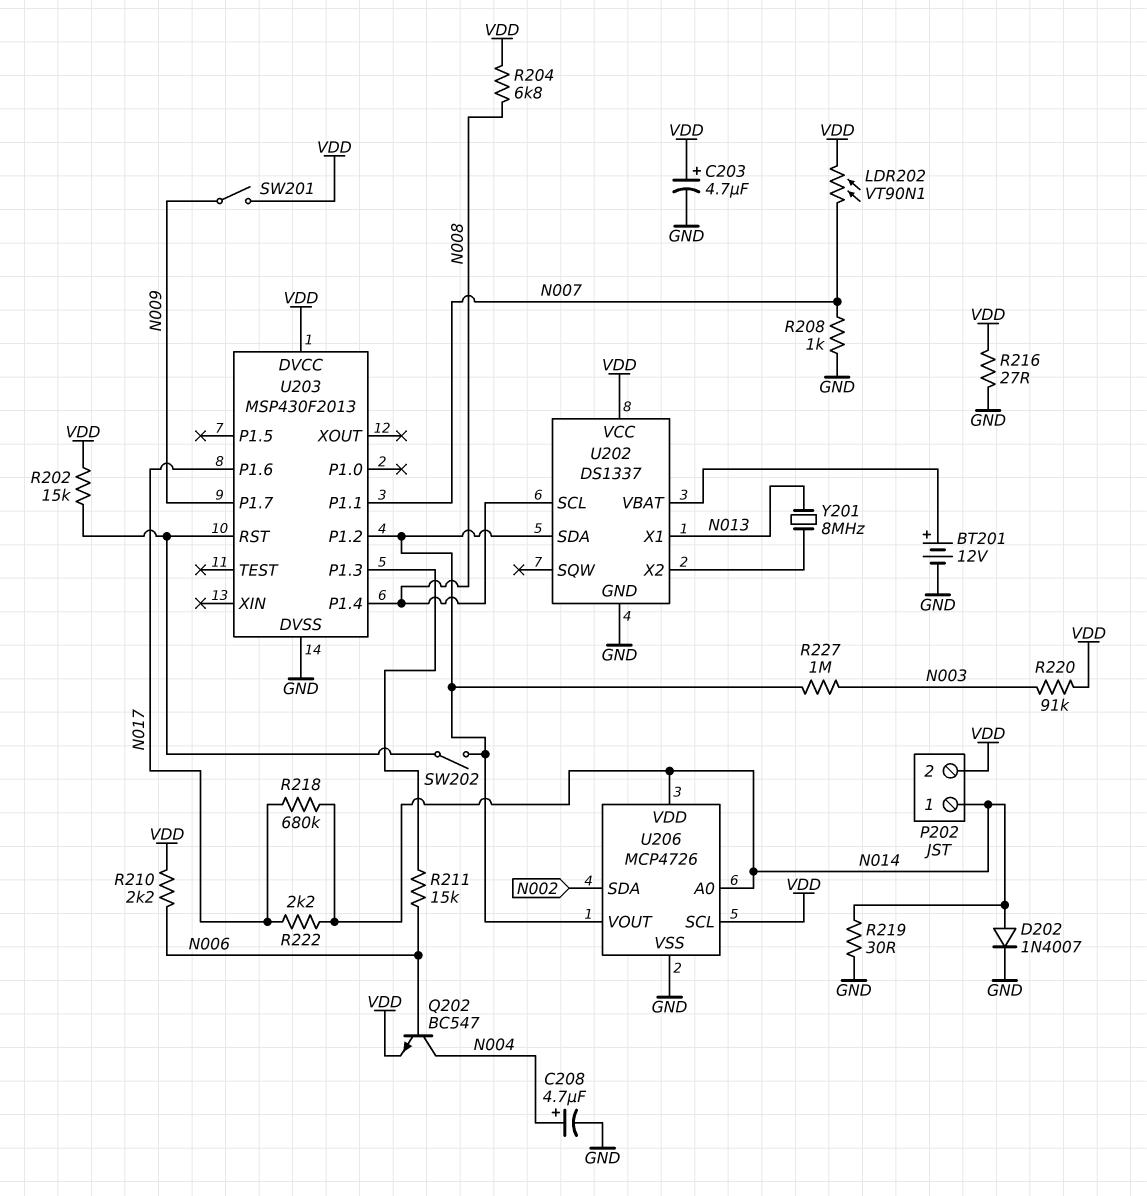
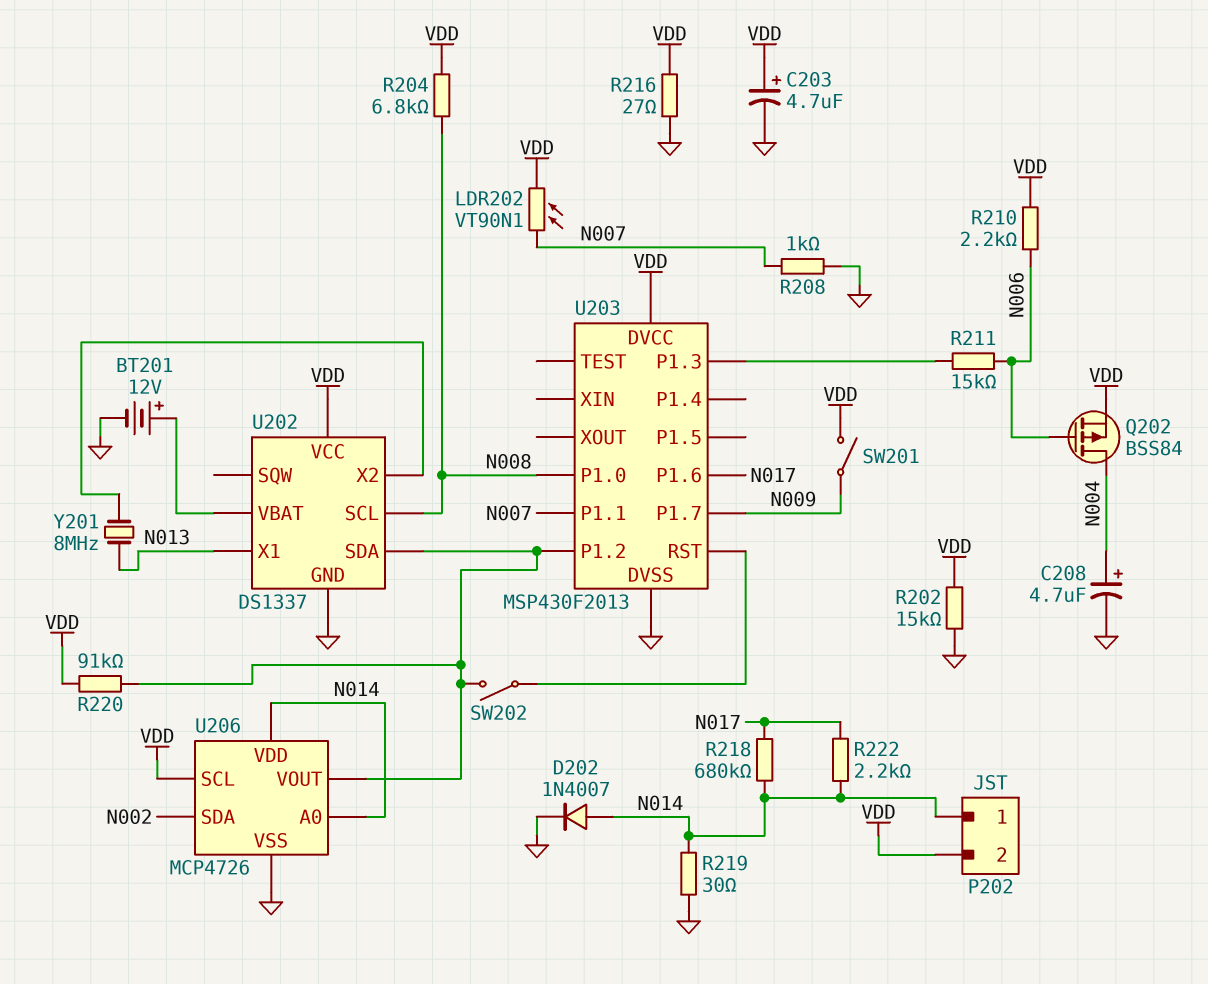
Q202: NPN BC547 (B N006, C N004, E VDD) -> PMOS BSS84 (G N006, D N004, S VDD)
R202: 15k (U203/RST, VDD) -> 15k (GND, VDD)
R220: 91k (N003, VDD) -> 91k (U202/SDA, VDD)
R227: 1M (N003, U202/SDA) -> none
U203 pin P1.0: none -> N008
U203 pin P1.4: N008 -> none

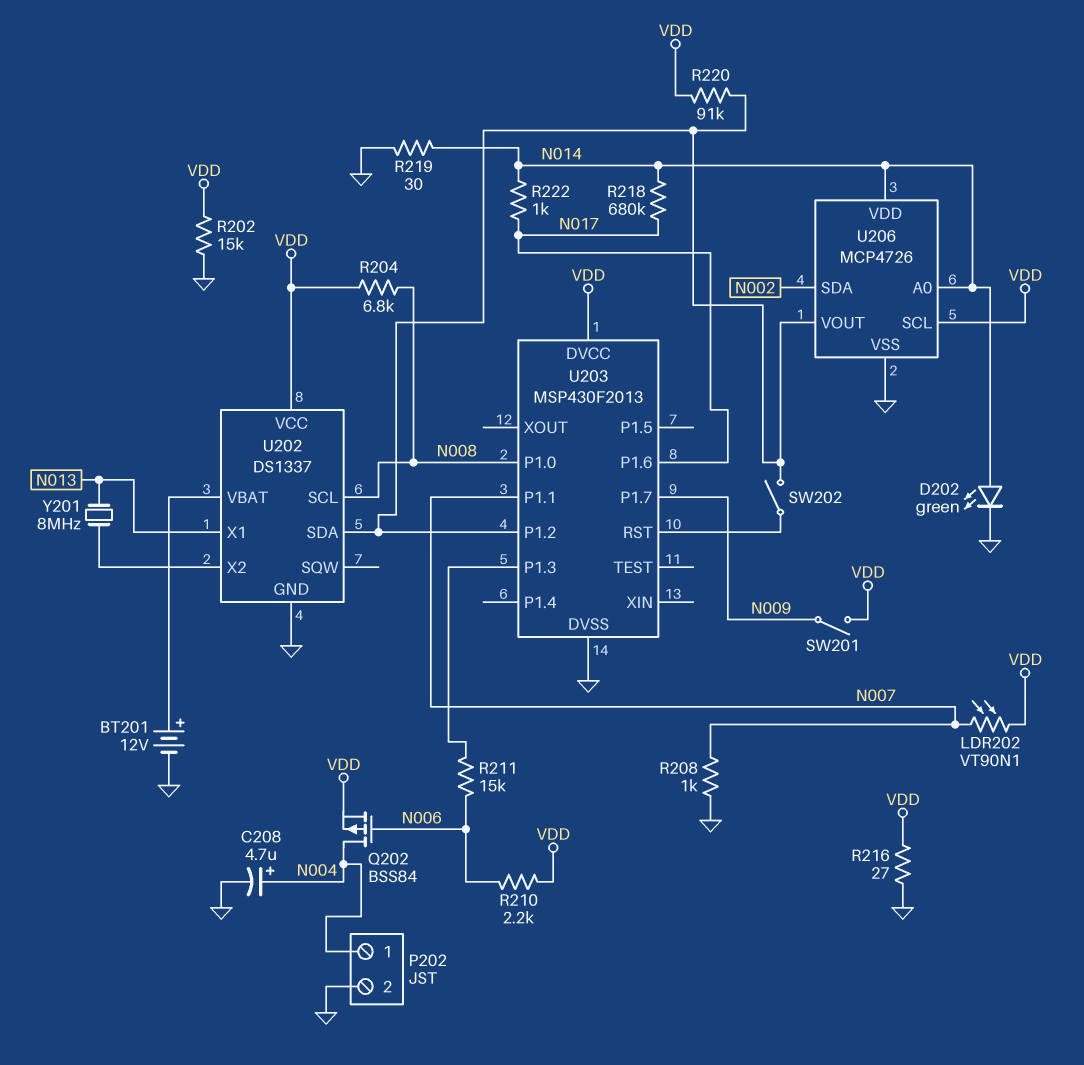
C203: 4.7uF (plus VDD, minus GND) -> none
D202: diode 1N4007 (A N014, K GND) -> LED green (A N014, K GND)
P202 pin 1: N014 -> N004
P202 pin 2: VDD -> GND
R222: 2.2k (N014, N017) -> 1k (N014, N017)

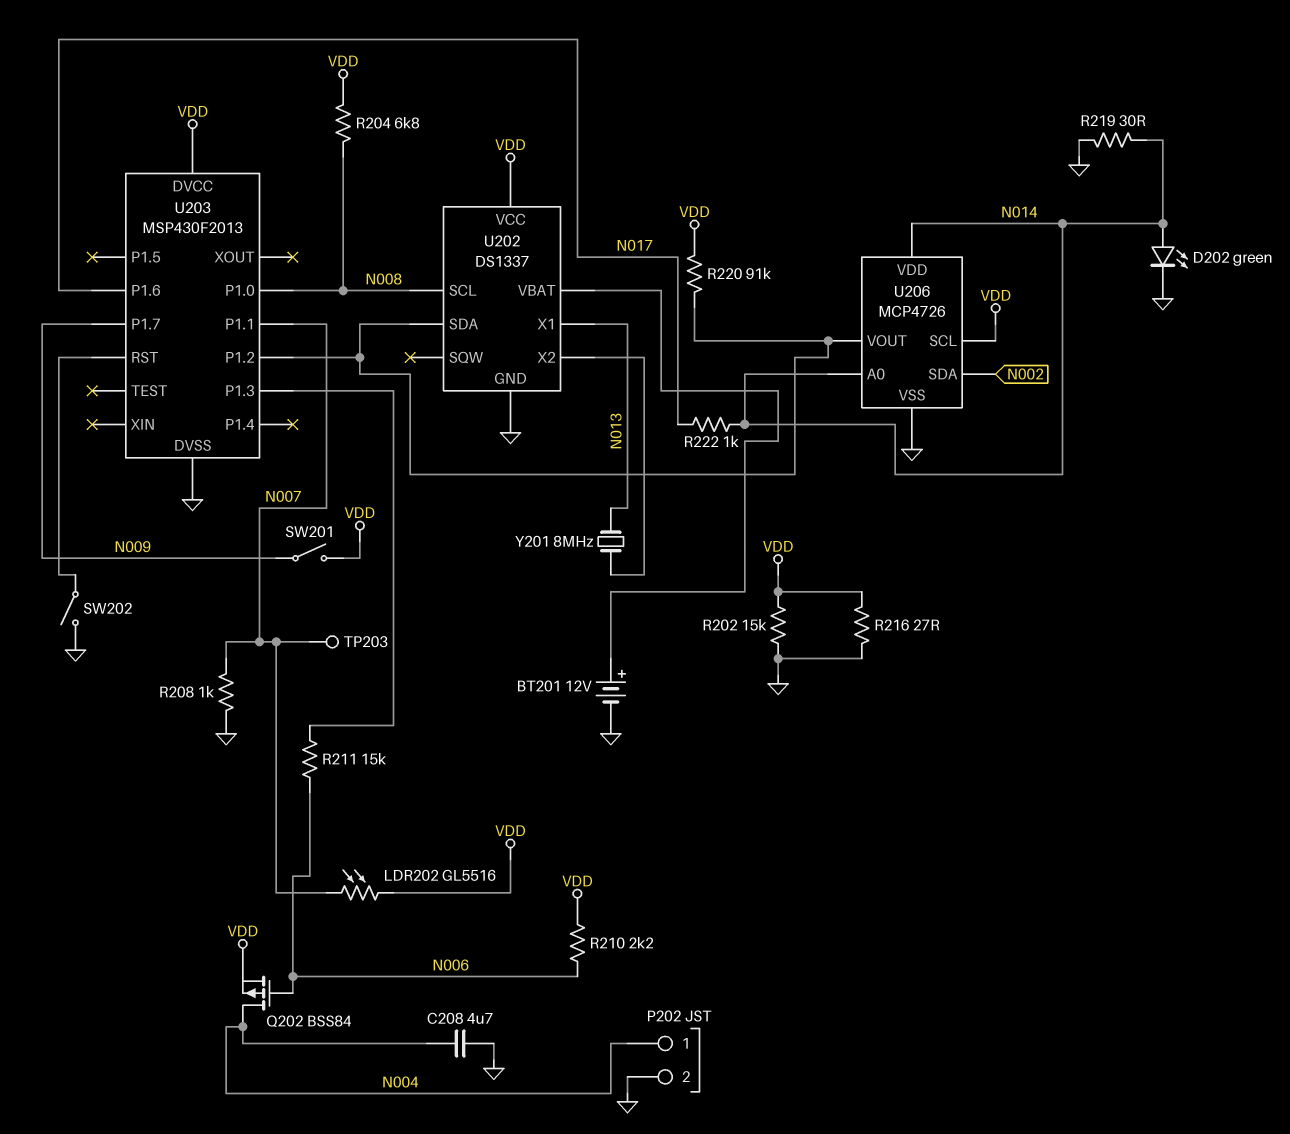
C208: 4.7uF (plus N004, minus GND) -> 4.7uF (GND, N004)
LDR202: VT90N1 (N007, VDD) -> GL5516 (N007, VDD)
R218: 680k (N014, N017) -> none
SW202: switch (U202/SDA, U203/RST) -> switch (GND, U203/RST)
TP203: none -> test point (N007)

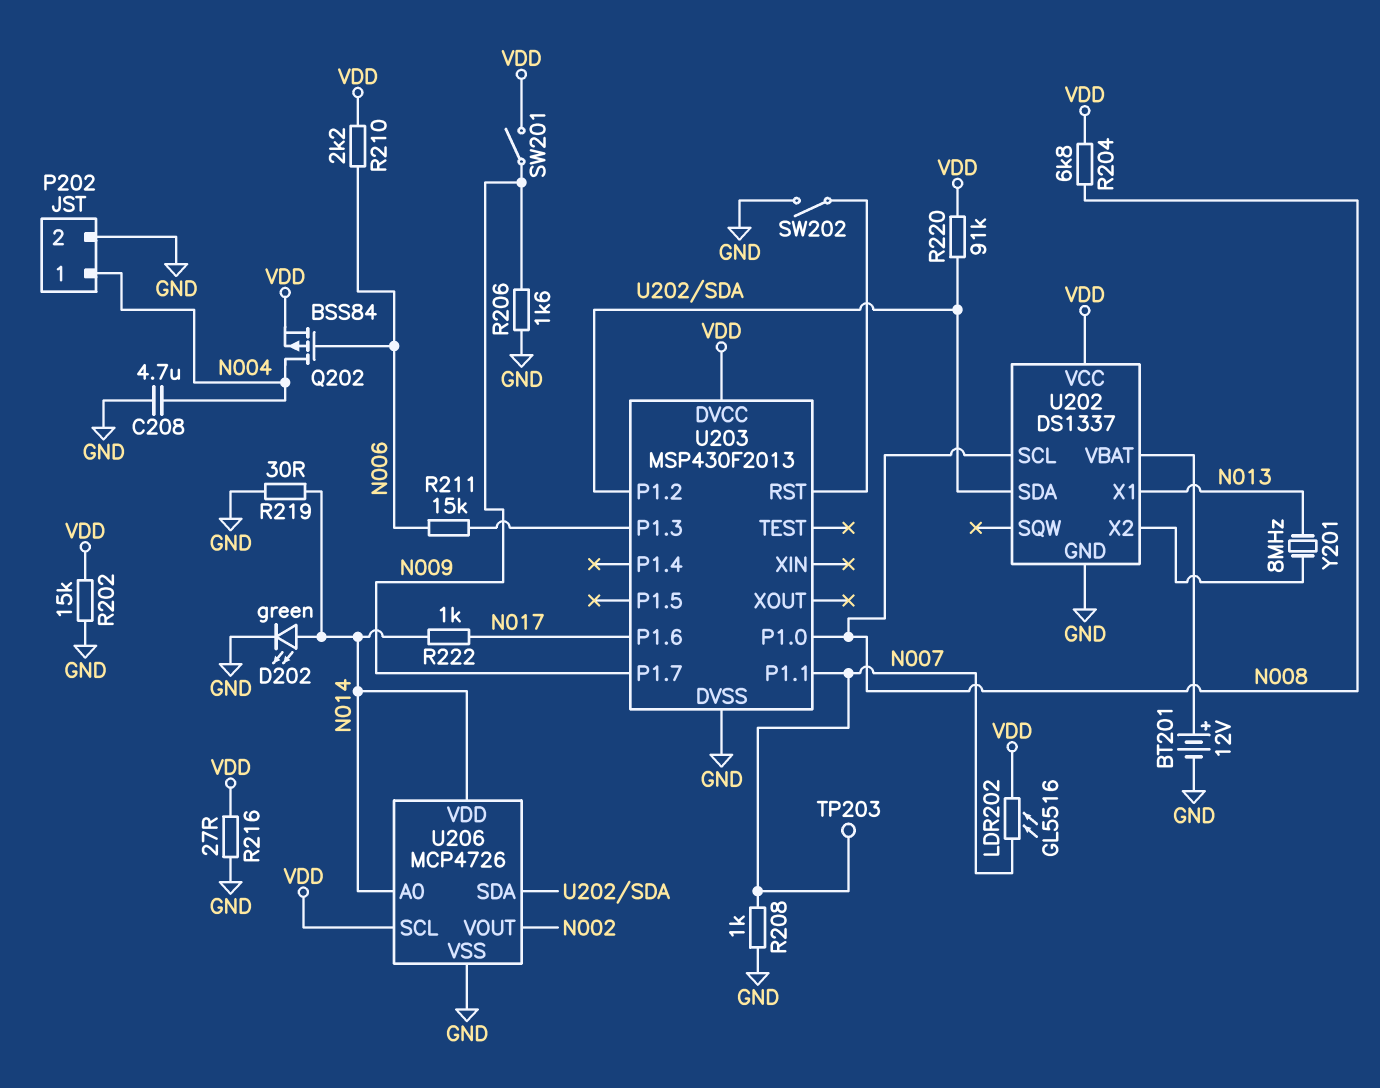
R206: none -> 1.6k (GND, N009)
U206 pin SDA: N002 -> U202/SDA
U206 pin VOUT: U202/SDA -> N002

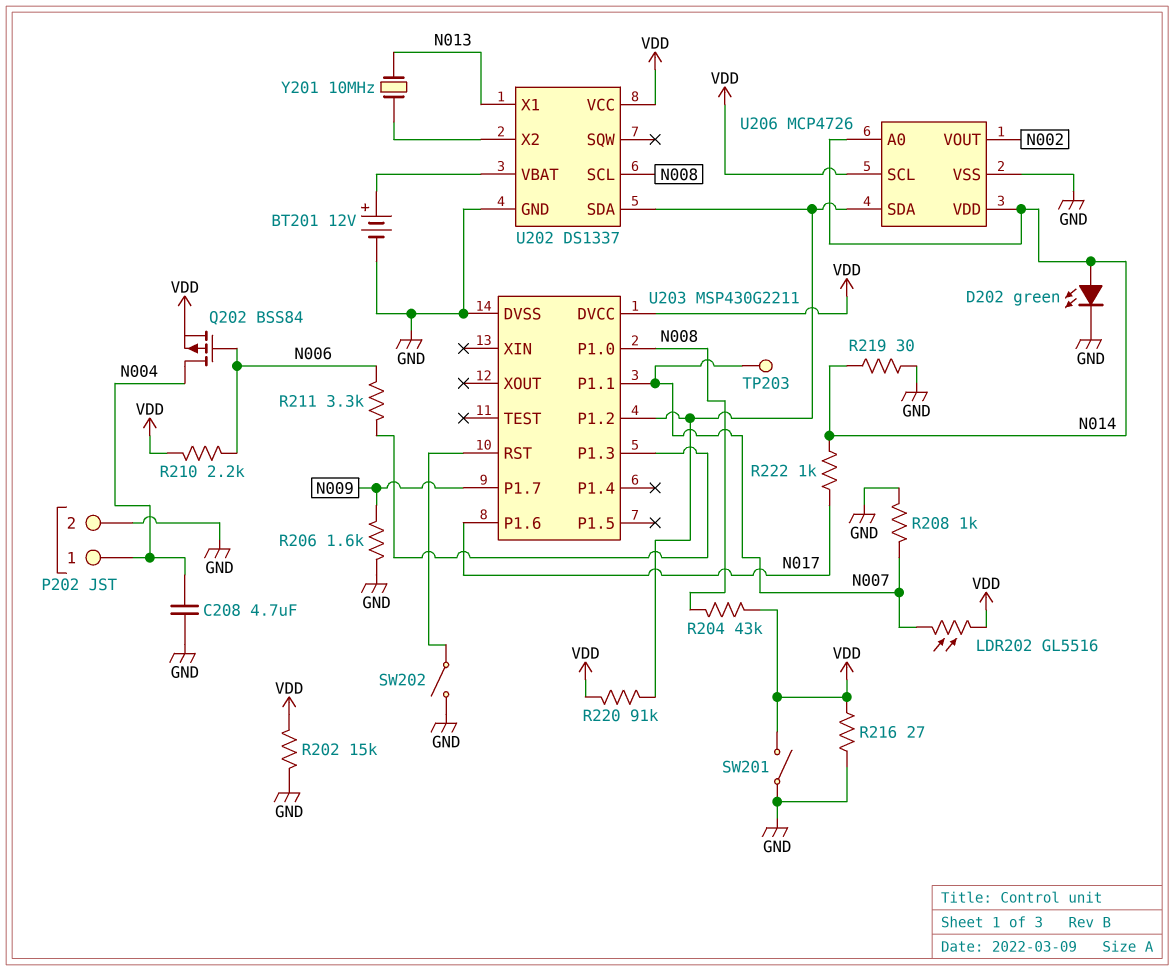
R204: 6.8k (N008, VDD) -> 43k (N008, VDD)
R211: 15k (N006, U203/P1.3) -> 3.3k (N006, U203/P1.3)
SW201: switch (N009, VDD) -> switch (GND, VDD)
U203: MSP430F2013 -> MSP430G2211
Y201: 8MHz (N013, U202/X2) -> 10MHz (N013, U202/X2)

